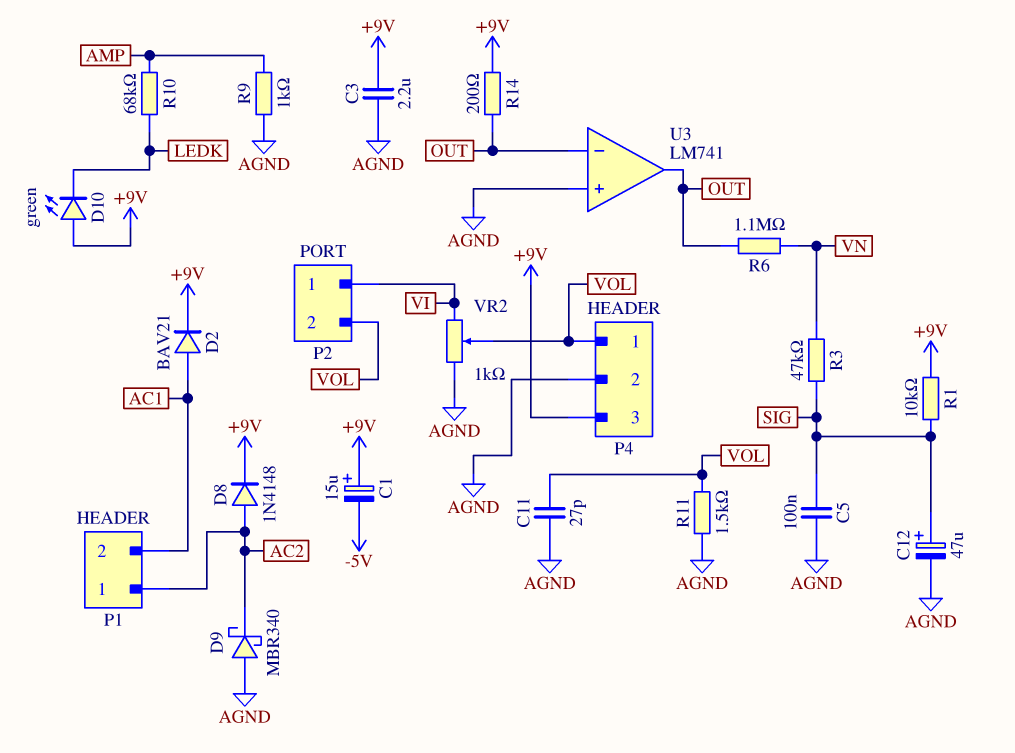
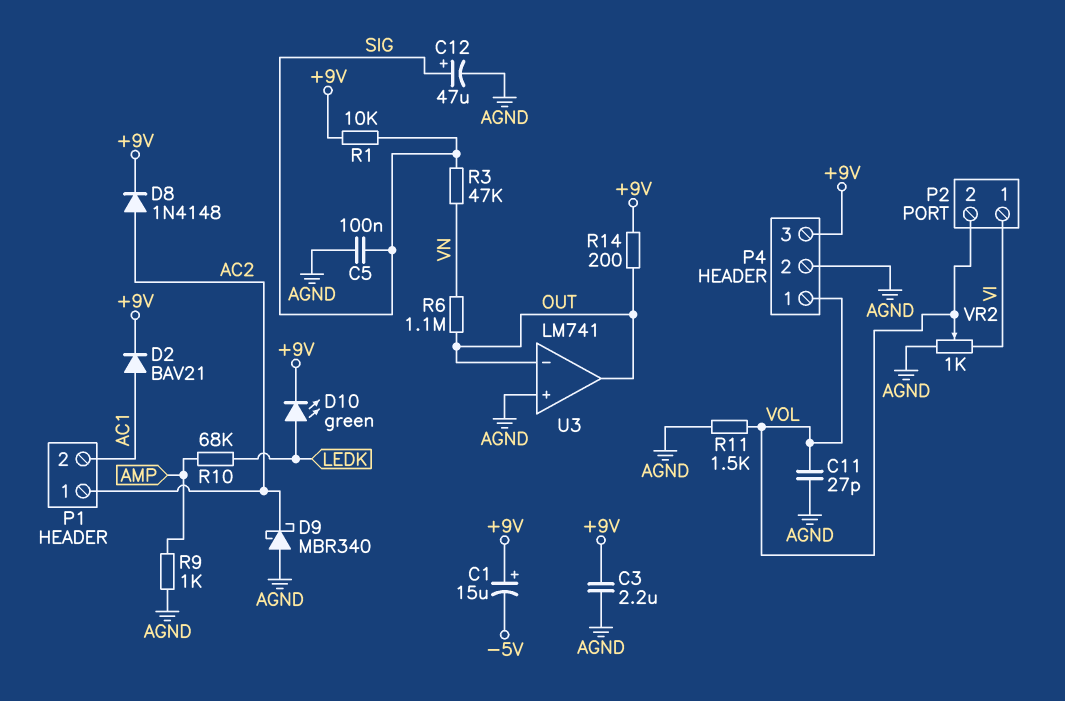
D10: LED green (A +9V, K LEDK) -> LED green (A LEDK, K +9V)

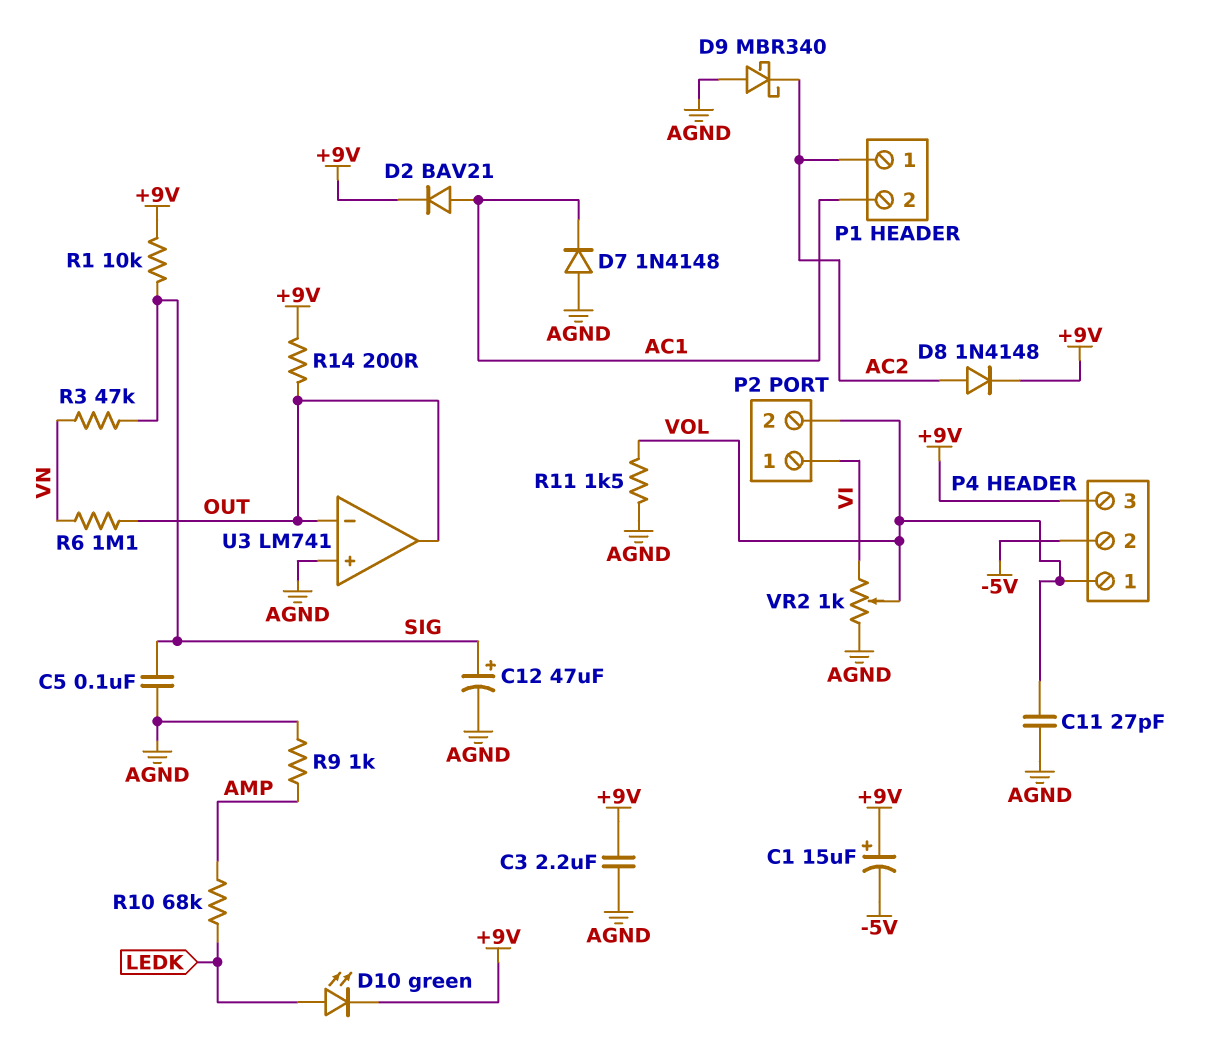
D7: none -> diode 1N4148 (A AGND, K AC1)
P4 pin 2: AGND -> -5V

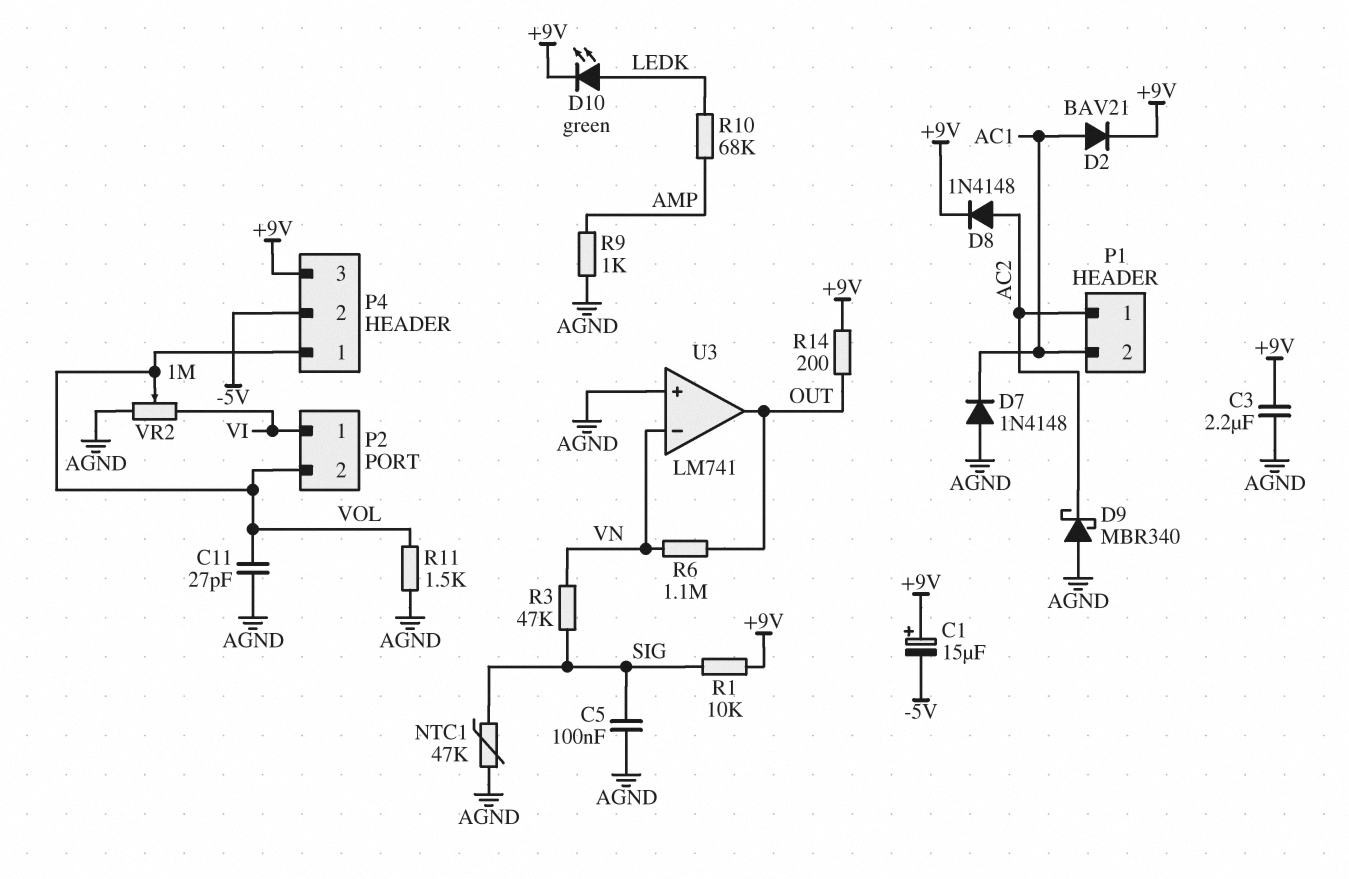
C12: 47uF (plus SIG, minus AGND) -> none
NTC1: none -> 47k (AGND, SIG)
U3 pin in-: OUT -> VN
VR2: 1k (AGND, VI, wiper VOL) -> 1M (AGND, VI, wiper VOL)

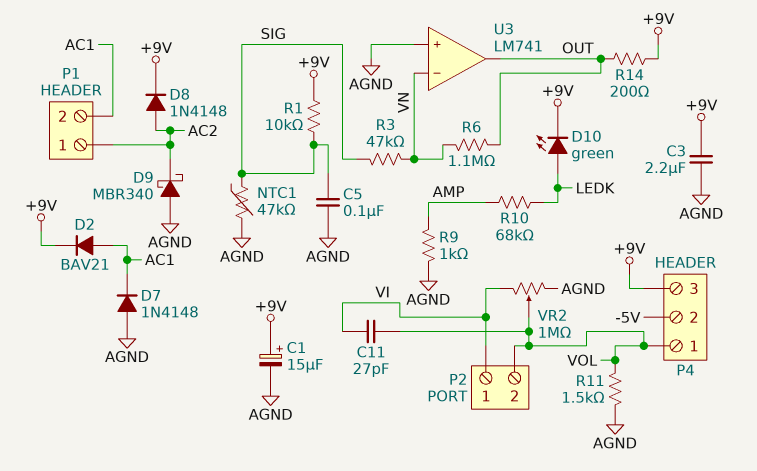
C1: 15uF (plus +9V, minus -5V) -> 15uF (plus +9V, minus AGND)
C11: 27pF (AGND, VOL) -> 27pF (VI, VOL)

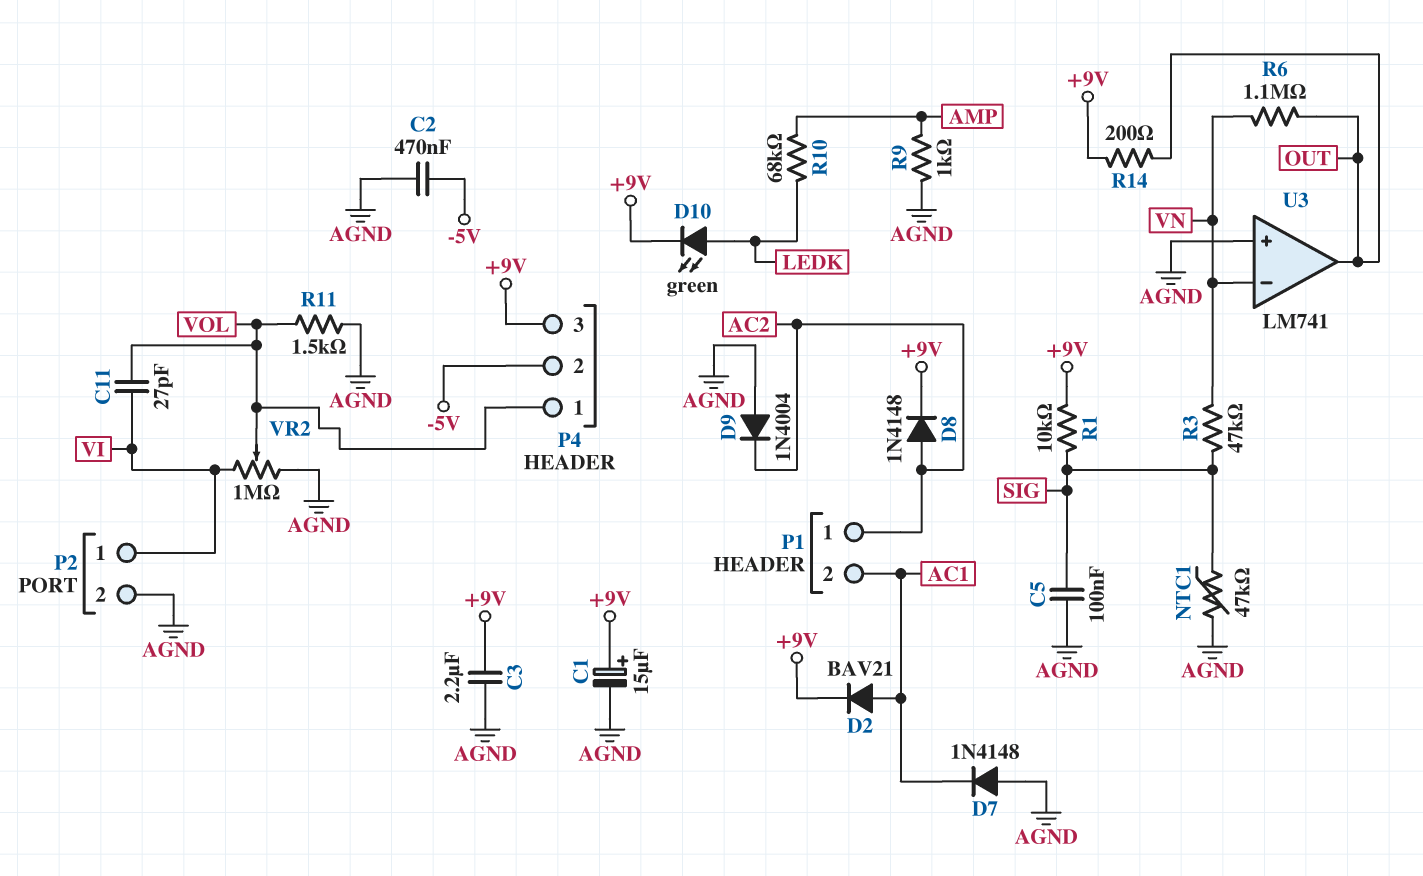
C2: none -> 470nF (-5V, AGND)
D9: schottky MBR340 (A AGND, K AC2) -> diode 1N4004 (A AGND, K AC2)
P2 pin 2: VOL -> AGND

